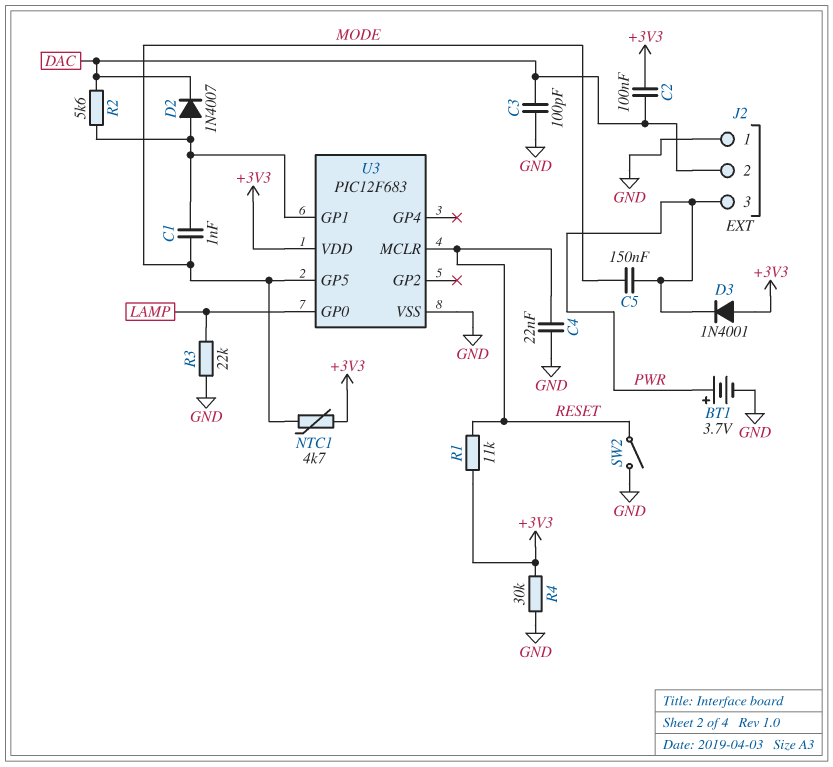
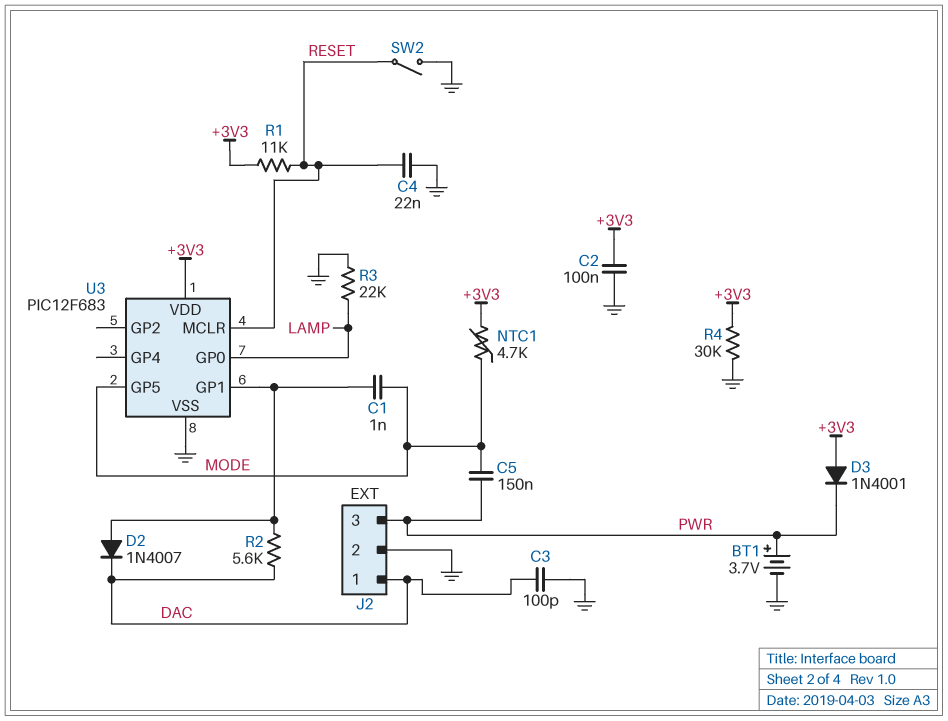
C2: 100nF (+3V3, DAC) -> 100nF (+3V3, GND)
J2 pin 1: GND -> DAC
J2 pin 2: DAC -> GND

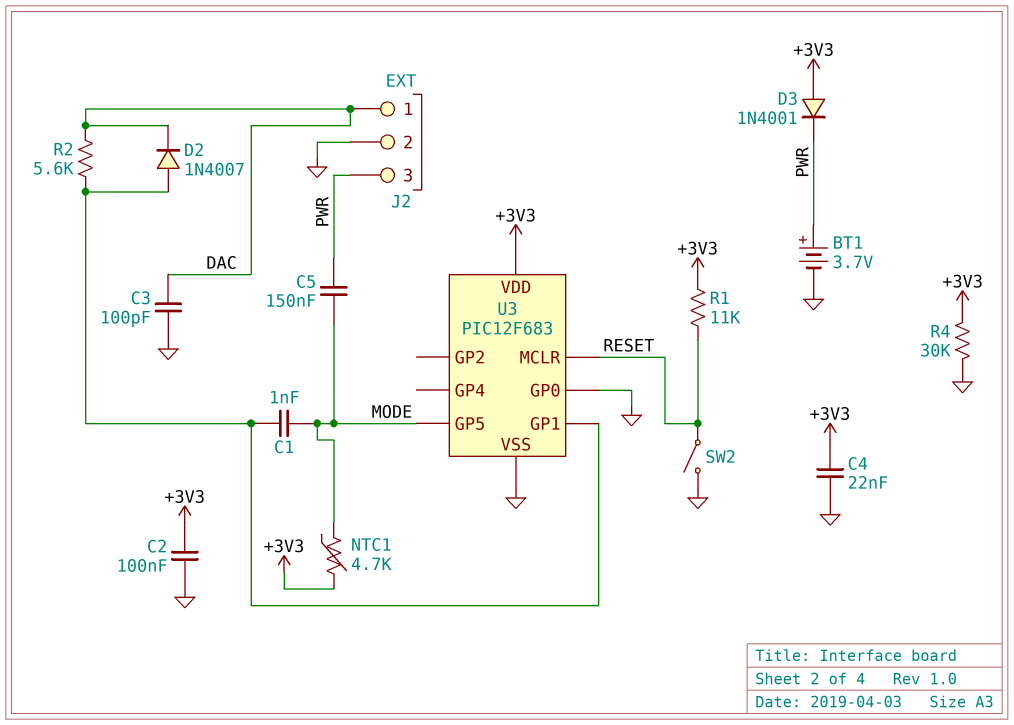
C4: 22nF (GND, RESET) -> 22nF (+3V3, GND)
R3: 22k (GND, LAMP) -> none
U3 pin GP0: LAMP -> GND

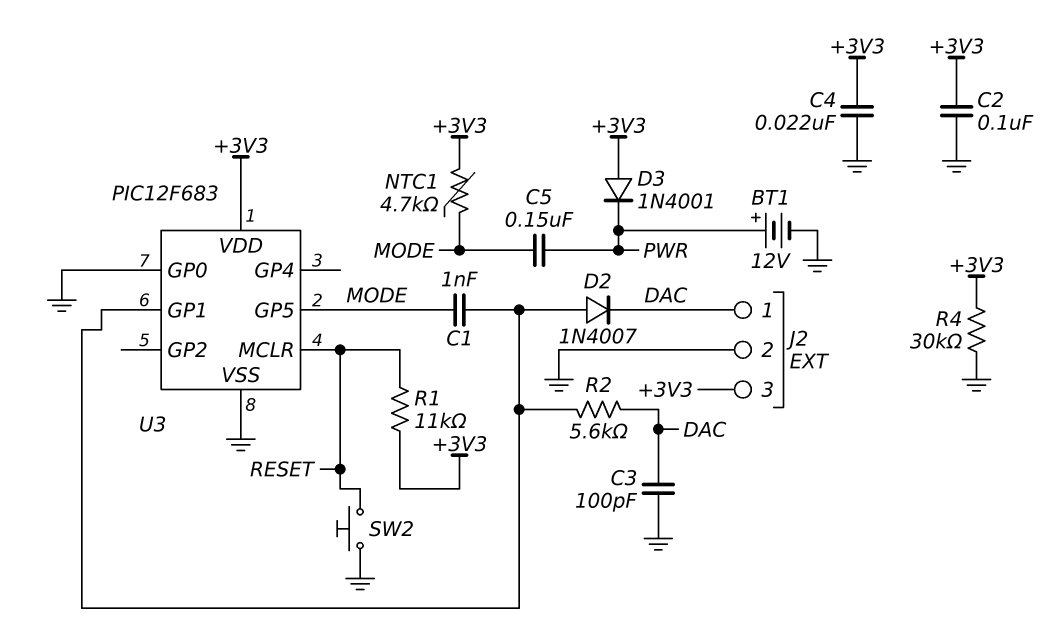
BT1: 3.7V (plus PWR, minus GND) -> 12V (plus PWR, minus GND)
J2 pin 3: PWR -> +3V3
SW2: switch (GND, RESET) -> button (GND, RESET)

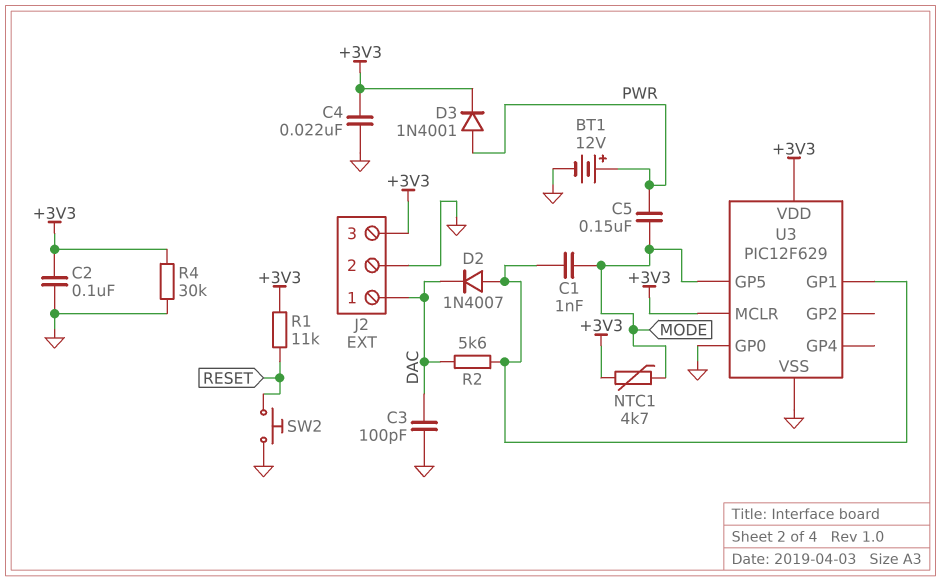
D3: diode 1N4001 (A +3V3, K PWR) -> diode 1N4001 (A PWR, K +3V3)
U3: PIC12F683 -> PIC12F629
U3 pin MCLR: RESET -> +3V3

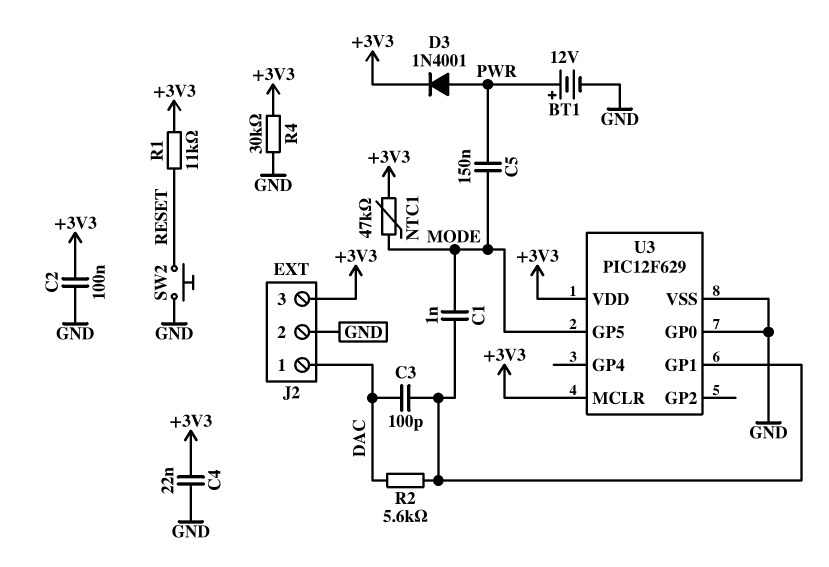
C3: 100pF (DAC, GND) -> 100pF (DAC, U3/GP1)
D2: diode 1N4007 (A U3/GP1, K DAC) -> none
NTC1: 4.7k (+3V3, MODE) -> 47k (+3V3, MODE)

